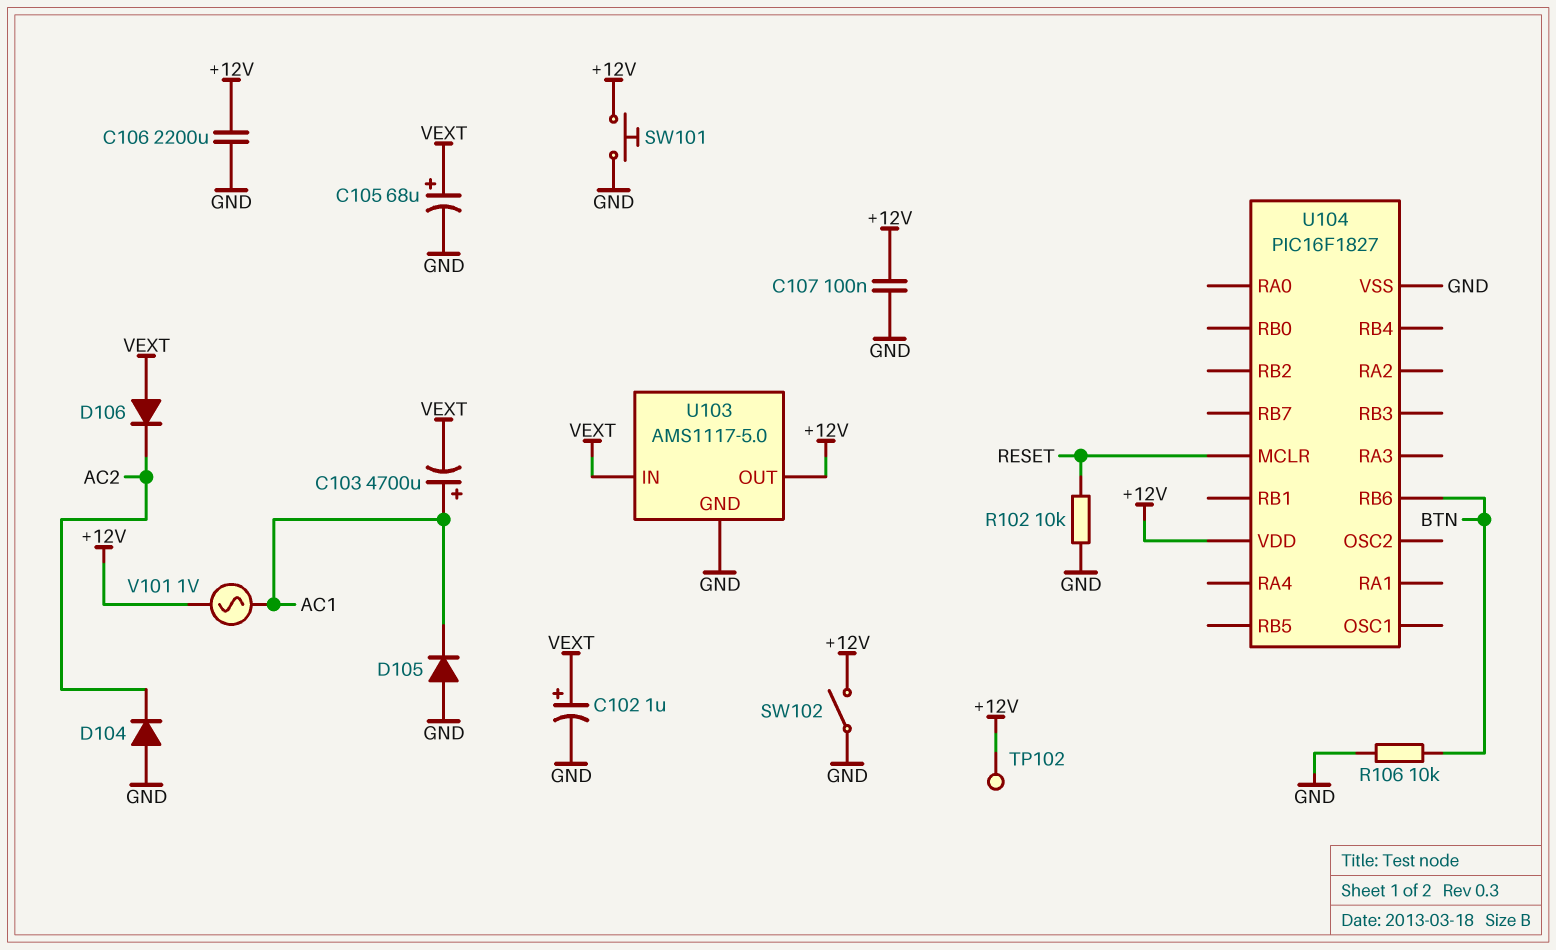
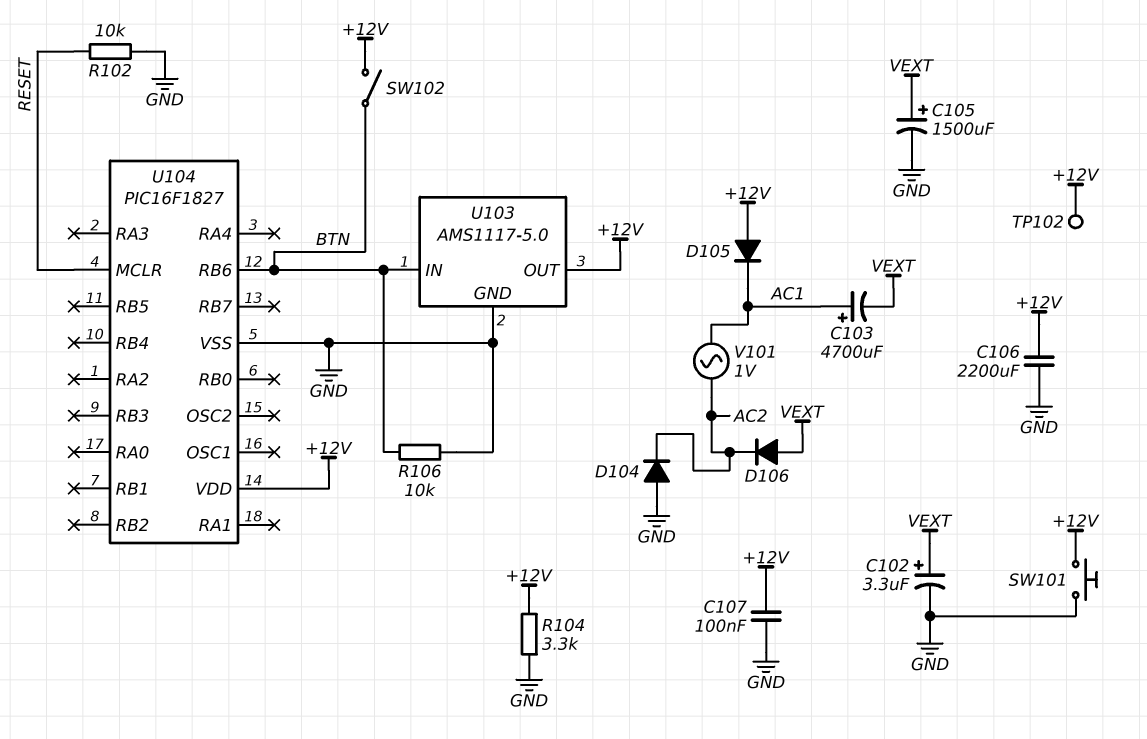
C102: 1uF (plus VEXT, minus GND) -> 3.3uF (plus VEXT, minus GND)
C105: 68uF (plus VEXT, minus GND) -> 1500uF (plus VEXT, minus GND)
D105: diode (A GND, K AC1) -> diode (A +12V, K AC1)
R104: none -> 3.3k (+12V, GND)
SW102: switch (+12V, GND) -> switch (+12V, BTN)
U103 pin IN: VEXT -> BTN
V101: AC 1V (+12V, AC1) -> AC 1V (AC1, AC2)

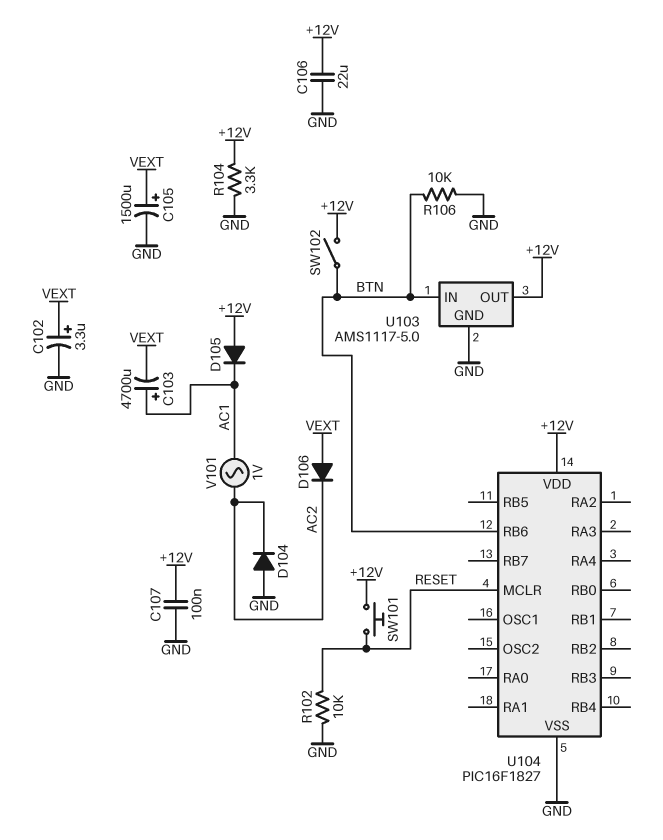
C106: 2200uF (+12V, GND) -> 22uF (+12V, GND)
SW101: button (+12V, GND) -> button (+12V, RESET)
TP102: test point (+12V) -> none

